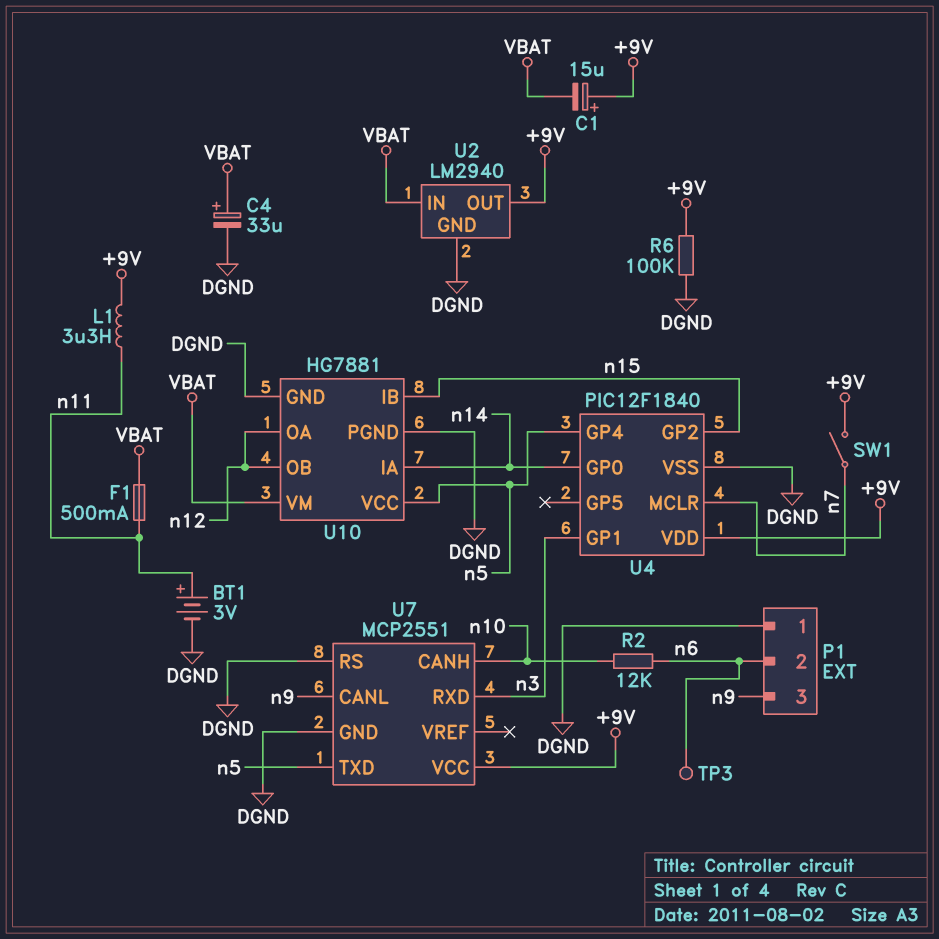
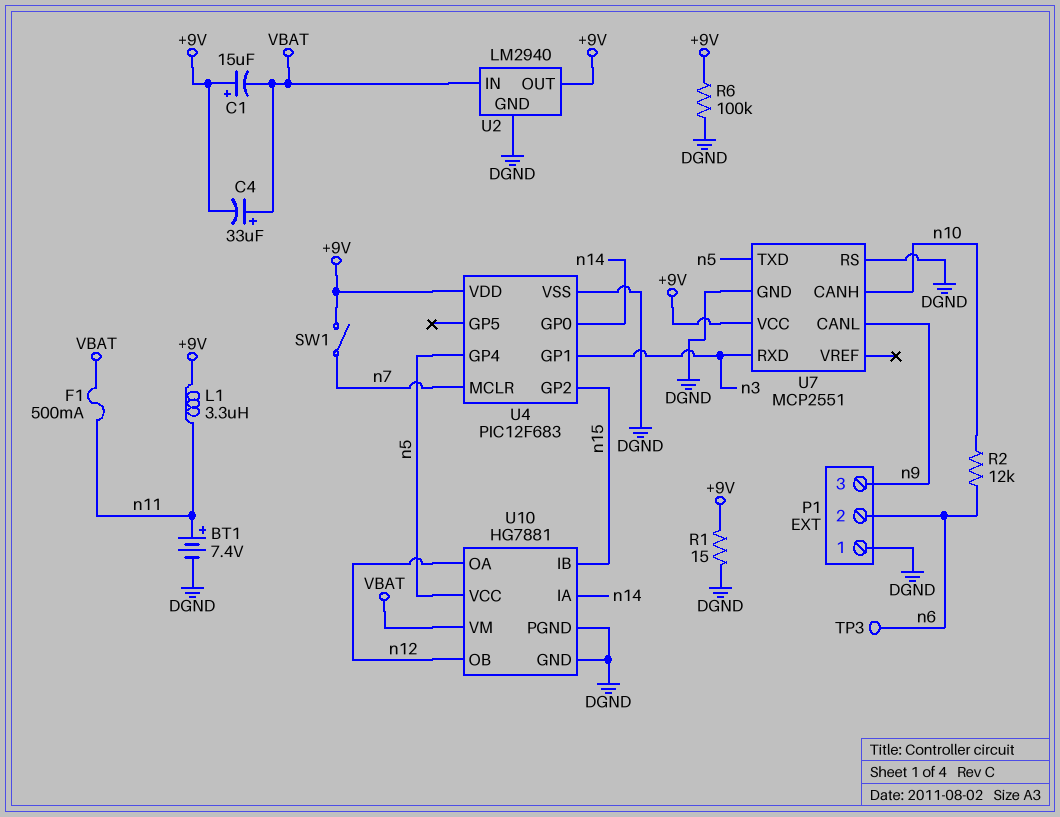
BT1: 3V (plus n11, minus DGND) -> 7.4V (plus n11, minus DGND)
C4: 33uF (plus VBAT, minus DGND) -> 33uF (plus VBAT, minus +9V)
R1: none -> 15 (+9V, DGND)
U4: PIC12F1840 -> PIC12F683

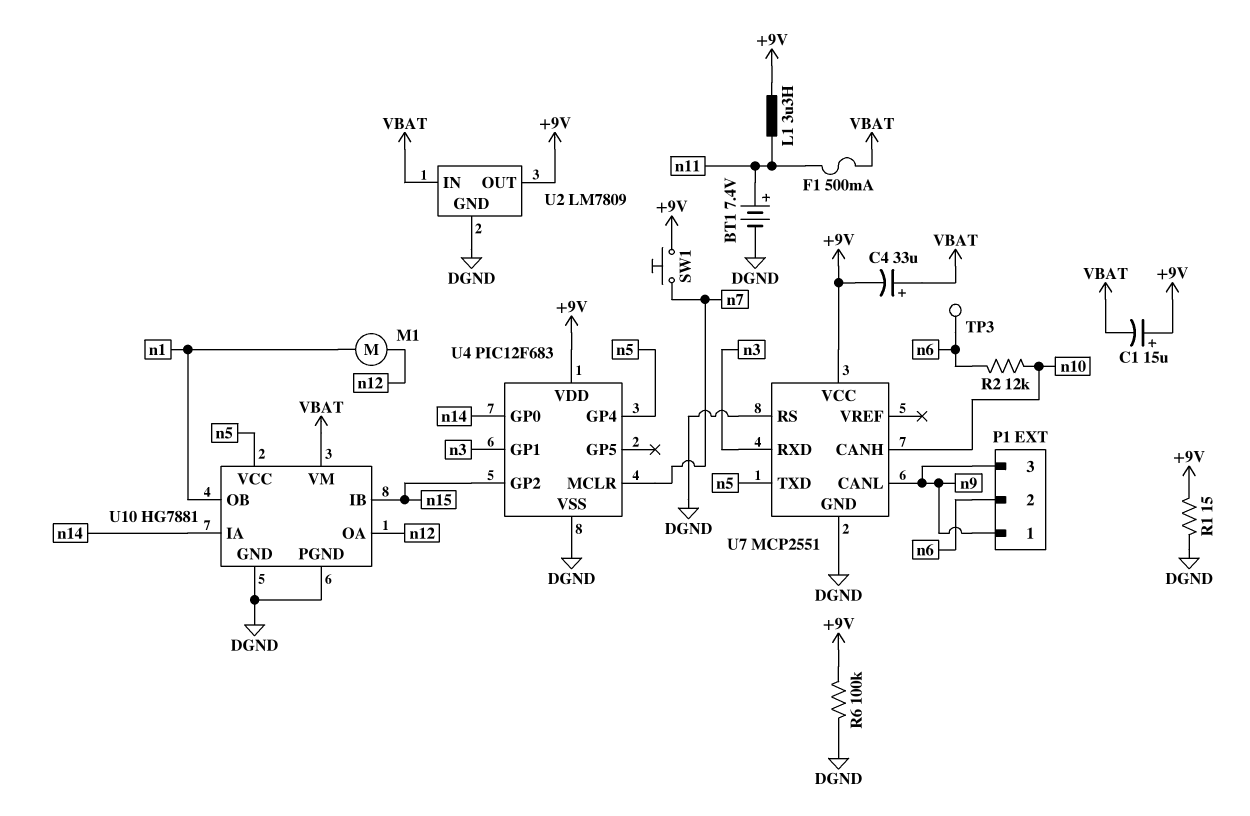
M1: none -> motor (n1, n12)
P1 pin 1: DGND -> n9
SW1: switch (+9V, n7) -> button (+9V, n7)
U2: LM2940 -> LM7809
U10 pin OB: n12 -> n1

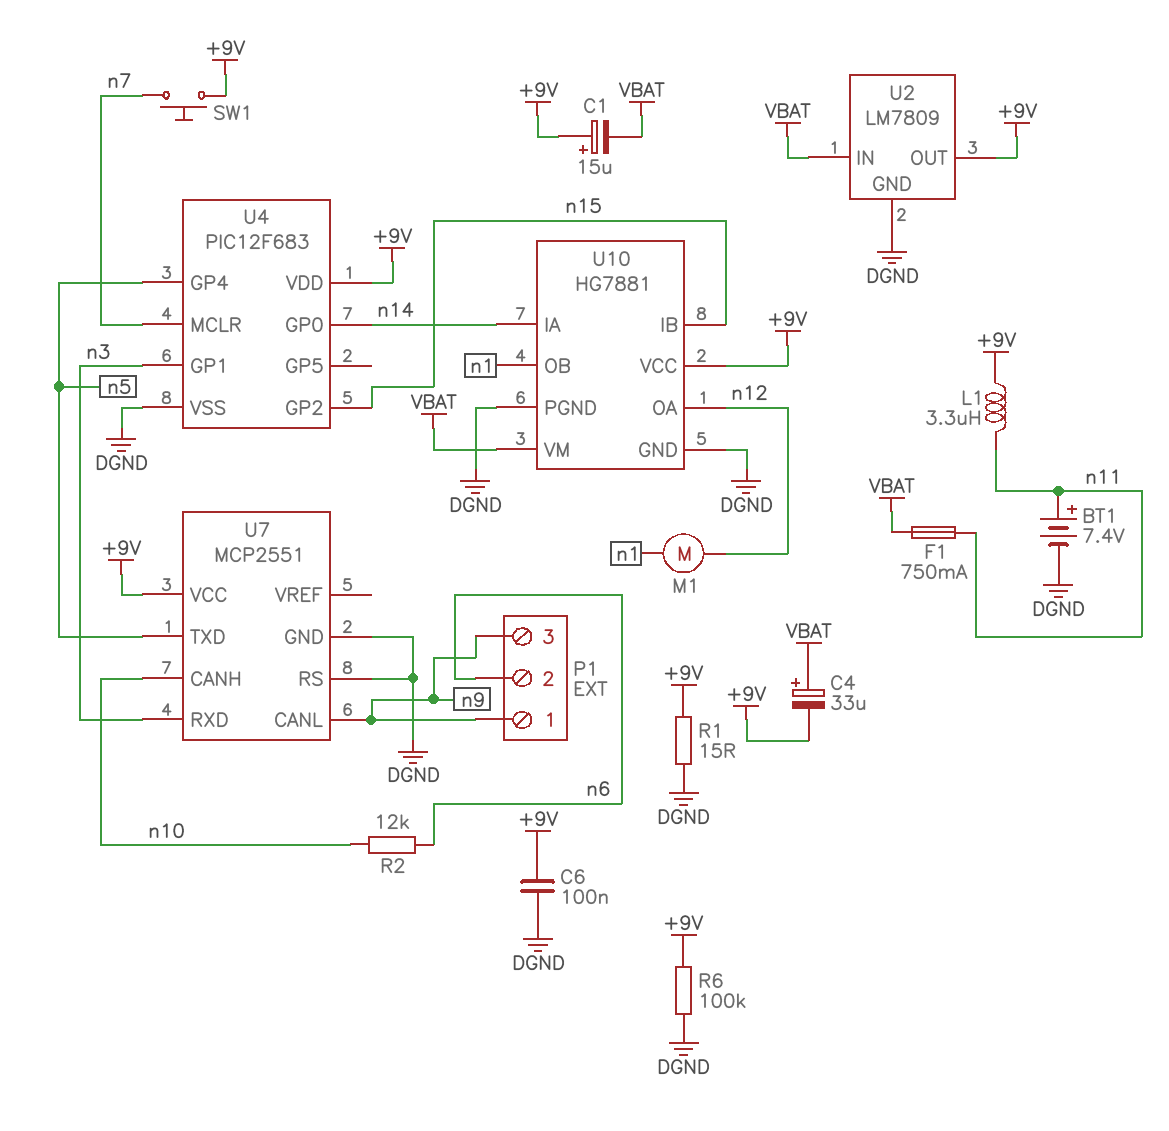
C6: none -> 100nF (+9V, DGND)
F1: 500mA (VBAT, n11) -> 750mA (VBAT, n11)
TP3: test point (n6) -> none
U10 pin VCC: n5 -> +9V

